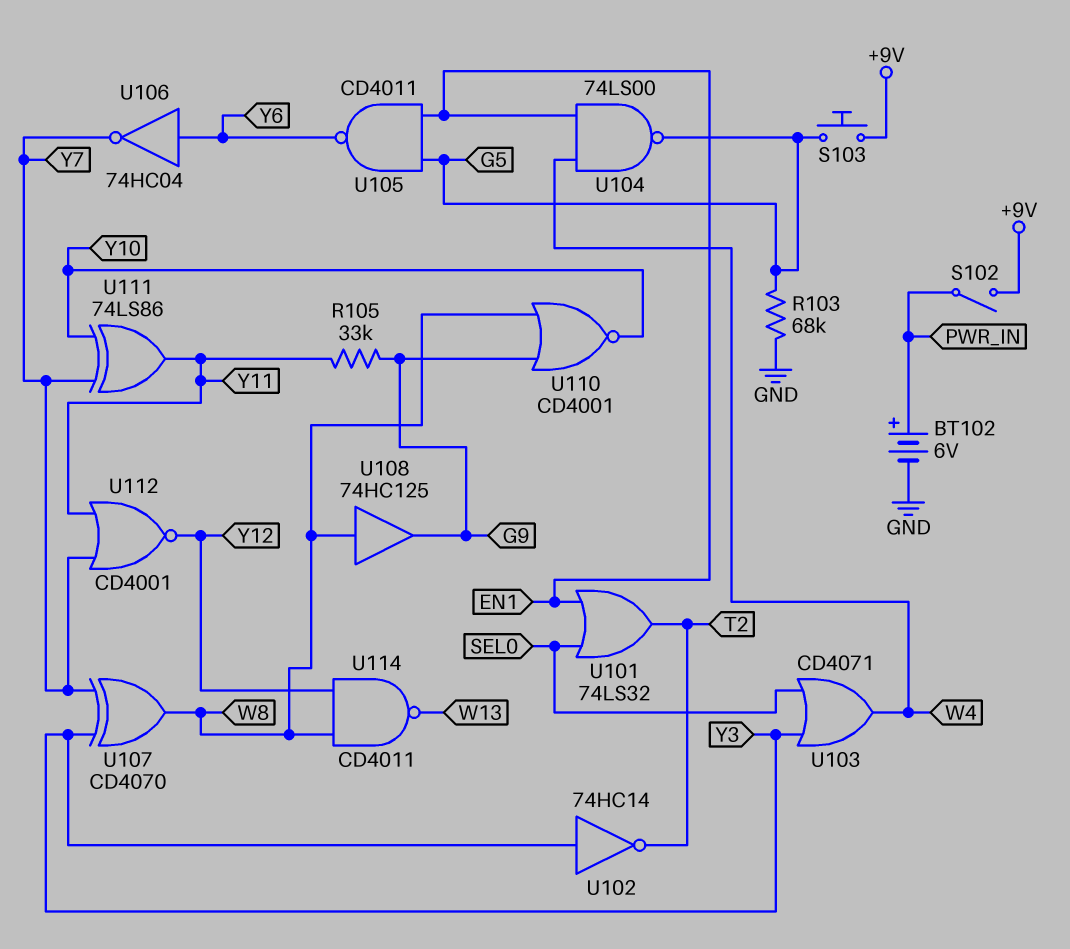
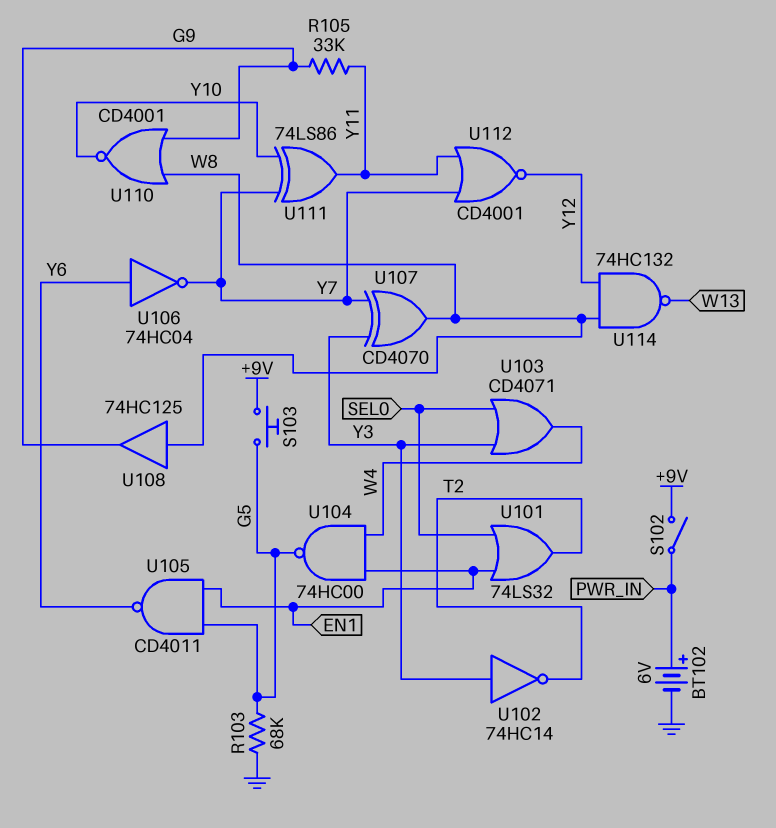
U104: NAND 74LS00 (in EN1, in W4, out G5) -> NAND 74HC00 (in EN1, in W4, out G5)
U114: NAND CD4011 (in W8, in Y12, out W13) -> NAND 74HC132 (in W8, in Y12, out W13)

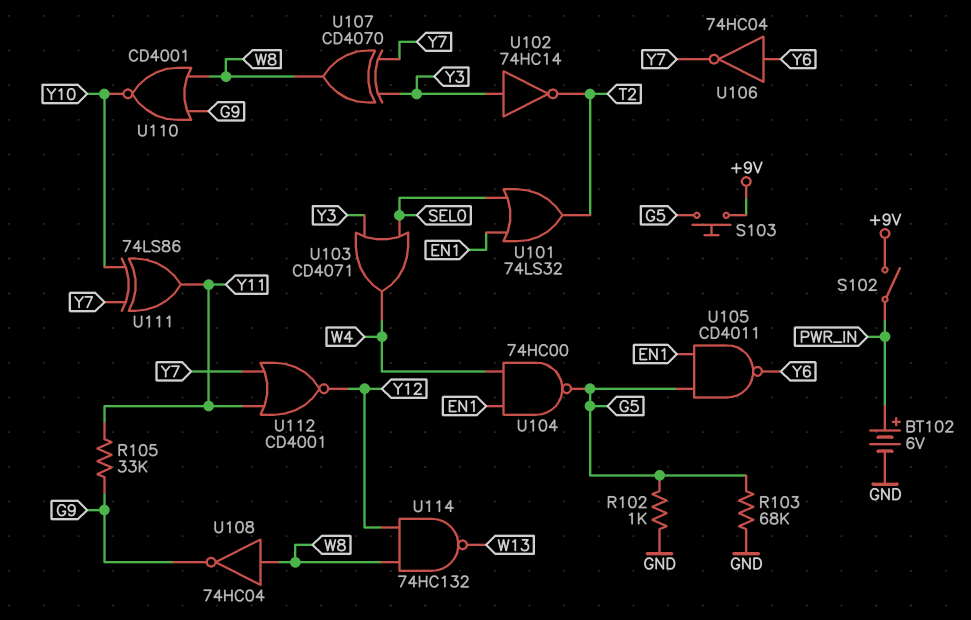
R102: none -> 1k (G5, GND)
U108: buffer 74HC125 (in W8, out G9) -> NOT 74HC04 (in W8, out G9)

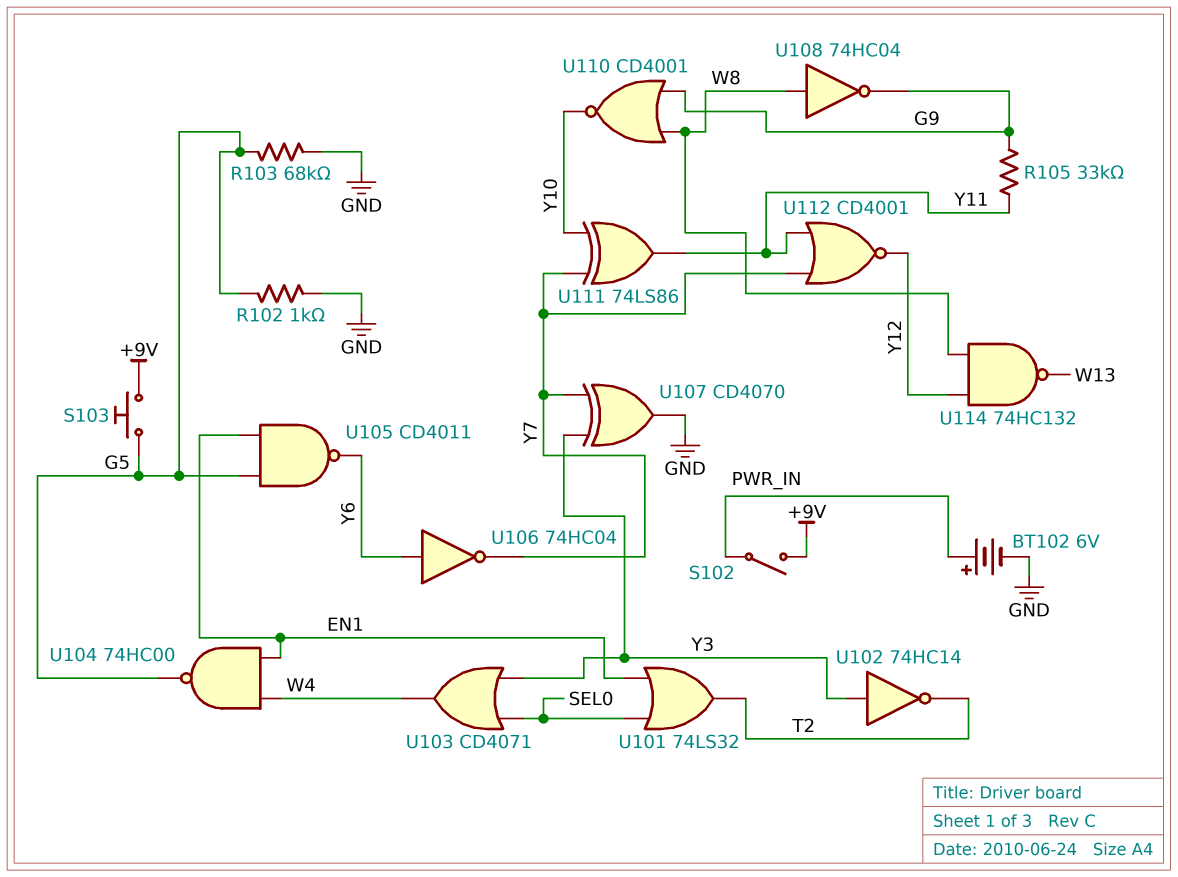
U107: XOR CD4070 (in Y3, in Y7, out W8) -> XOR CD4070 (in Y3, in Y7, out GND)

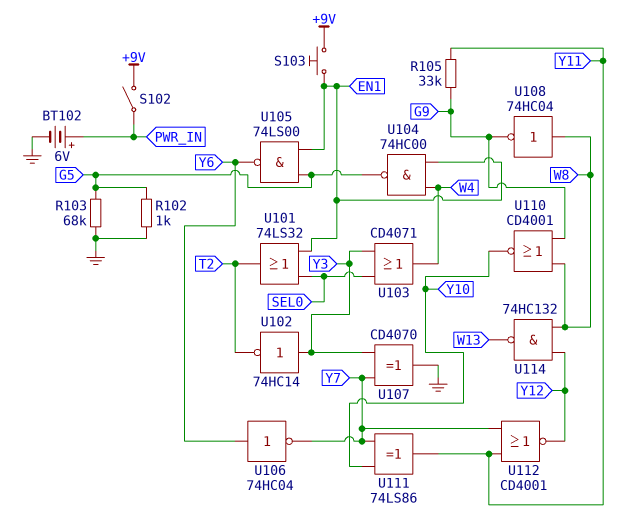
S103: button (+9V, G5) -> button (+9V, EN1)
U105: NAND CD4011 (in EN1, in G5, out Y6) -> NAND 74LS00 (in EN1, in G5, out Y6)

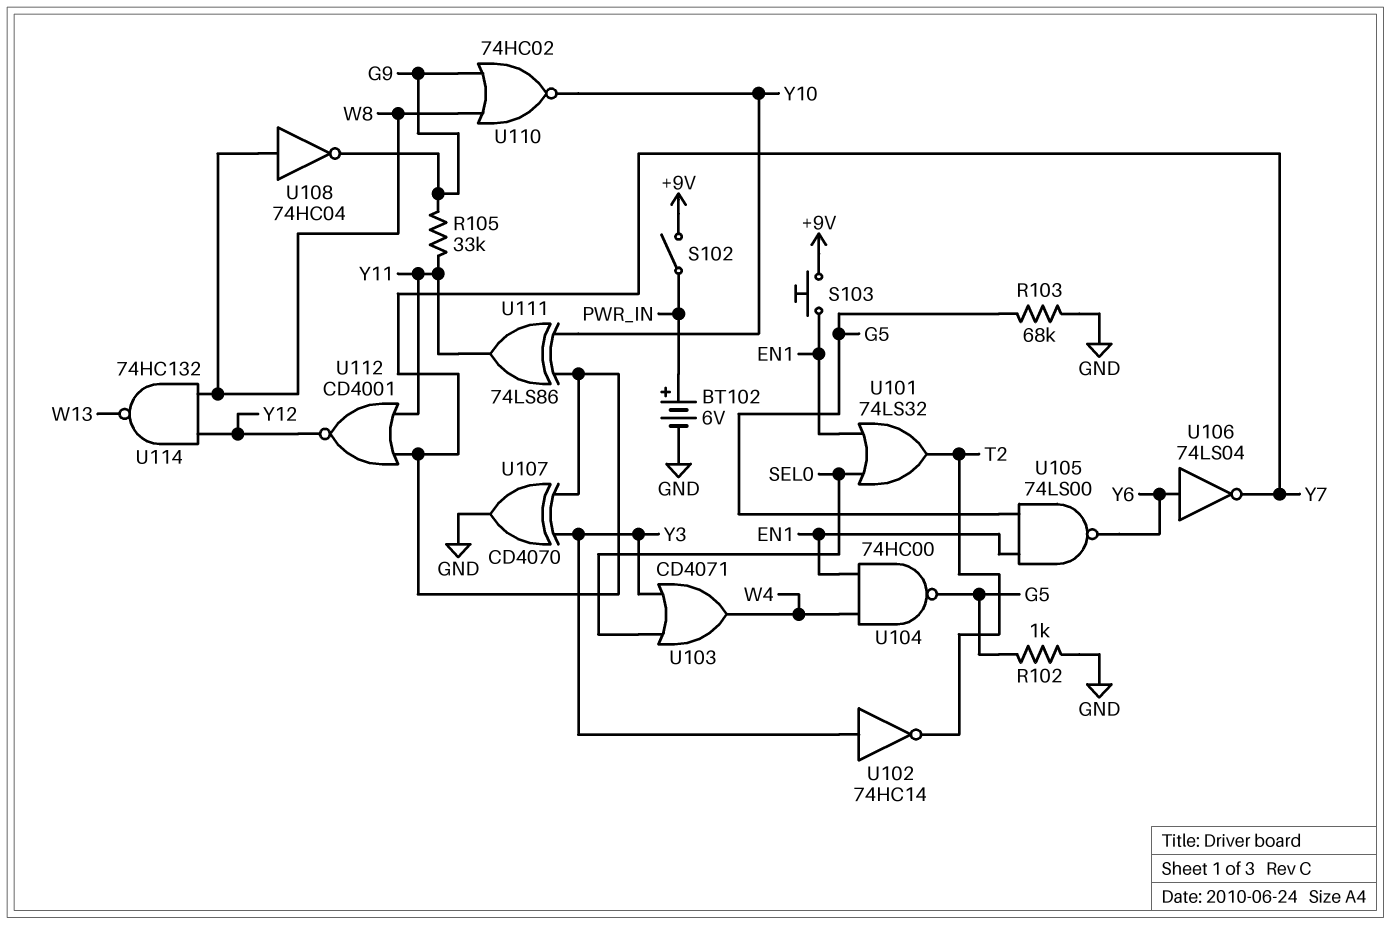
U106: NOT 74HC04 (in Y6, out Y7) -> NOT 74LS04 (in Y6, out Y7)
U110: NOR CD4001 (in G9, in W8, out Y10) -> NOR 74HC02 (in G9, in W8, out Y10)

